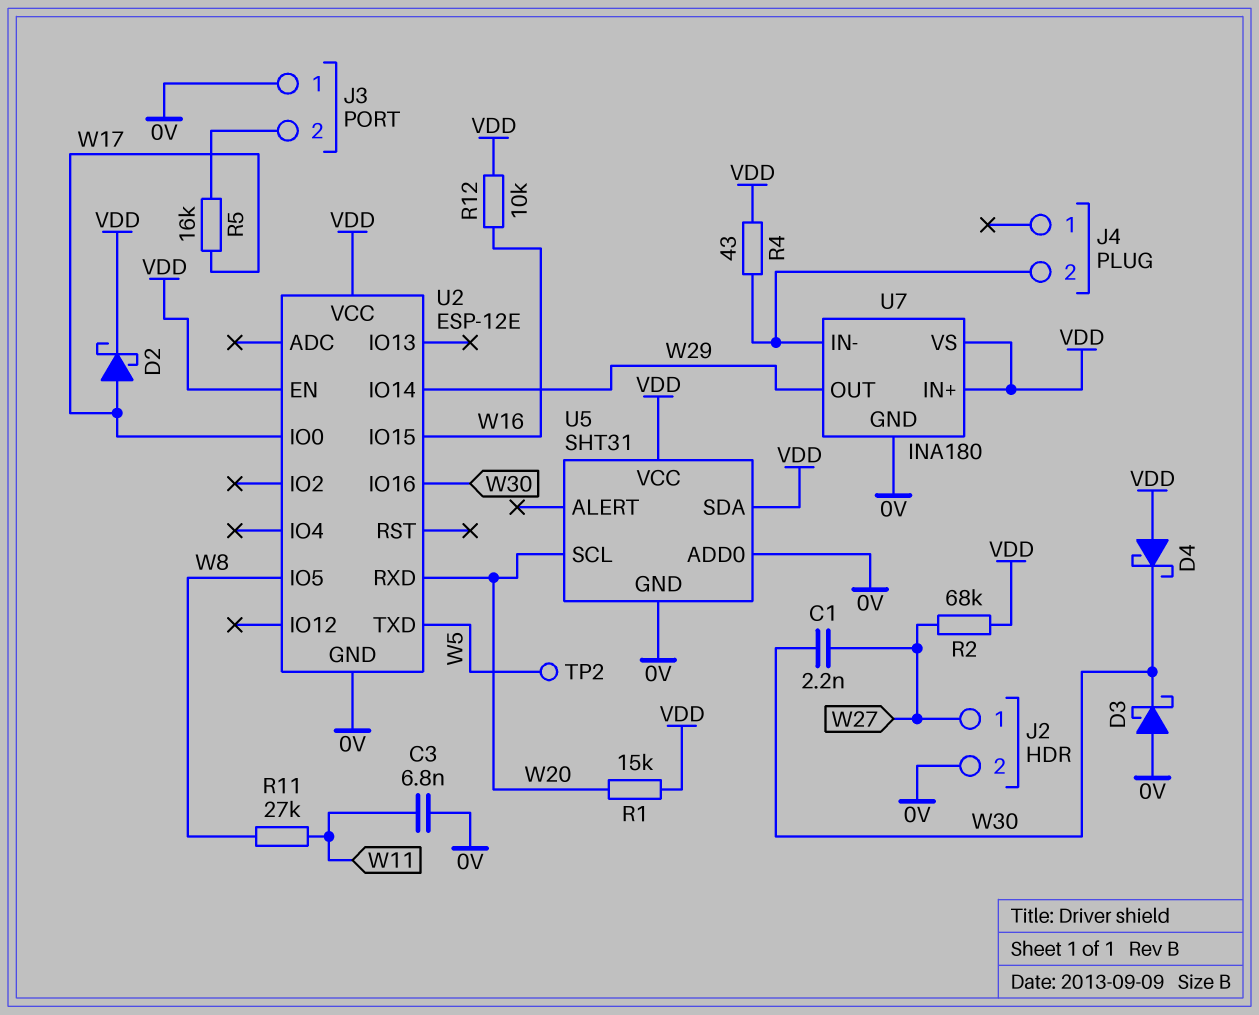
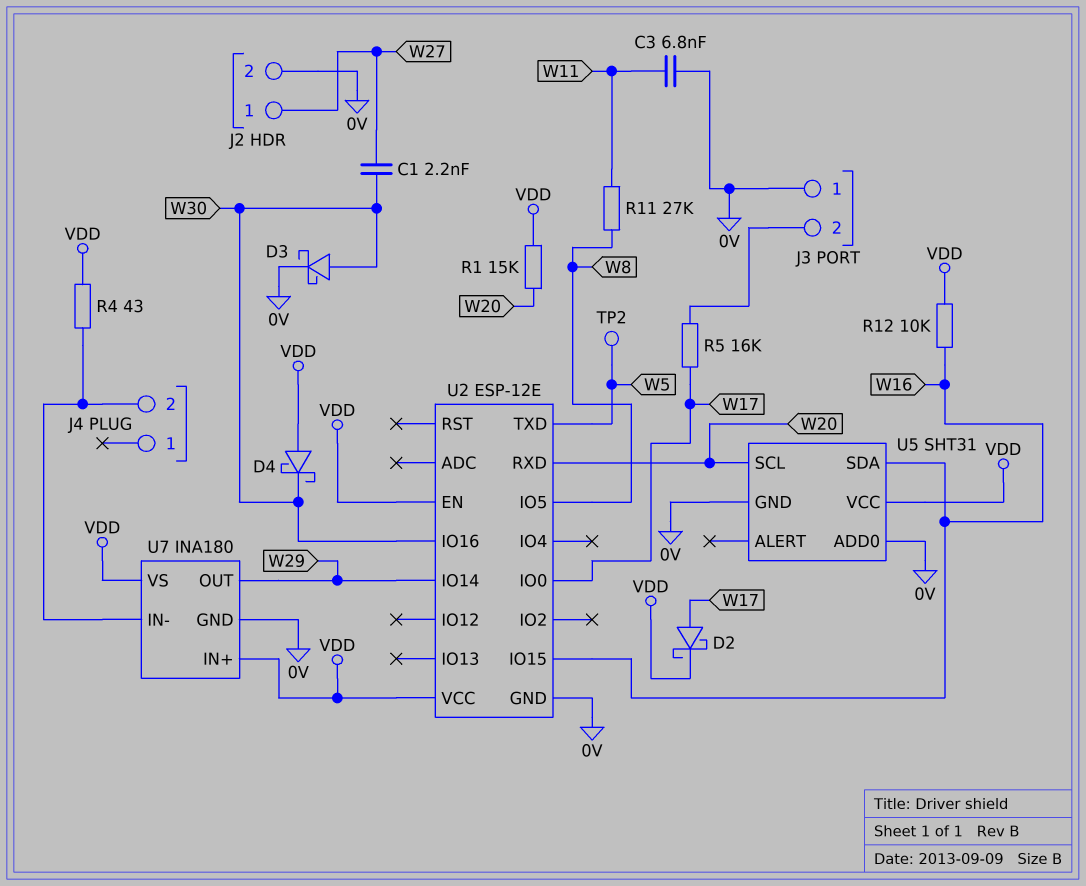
D3: schottky (A 0V, K W30) -> schottky (A W30, K 0V)
R2: 68k (VDD, W27) -> none
U5 pin SDA: VDD -> W16

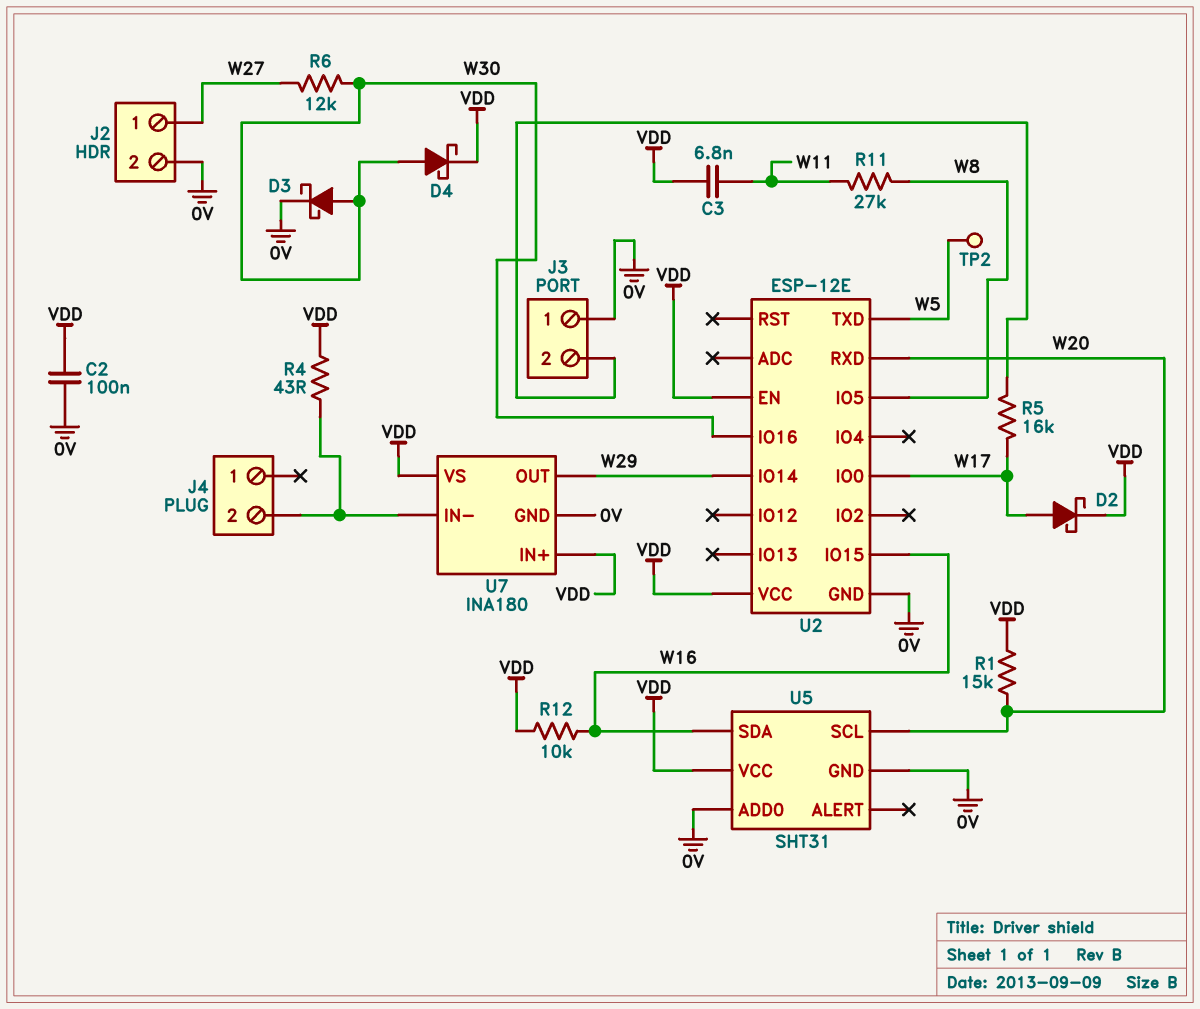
C1: 2.2nF (W27, W30) -> none
C2: none -> 100nF (0V, VDD)
C3: 6.8nF (0V, W11) -> 6.8nF (VDD, W11)
D4: schottky (A VDD, K W30) -> schottky (A W30, K VDD)
R6: none -> 12k (W27, W30)

